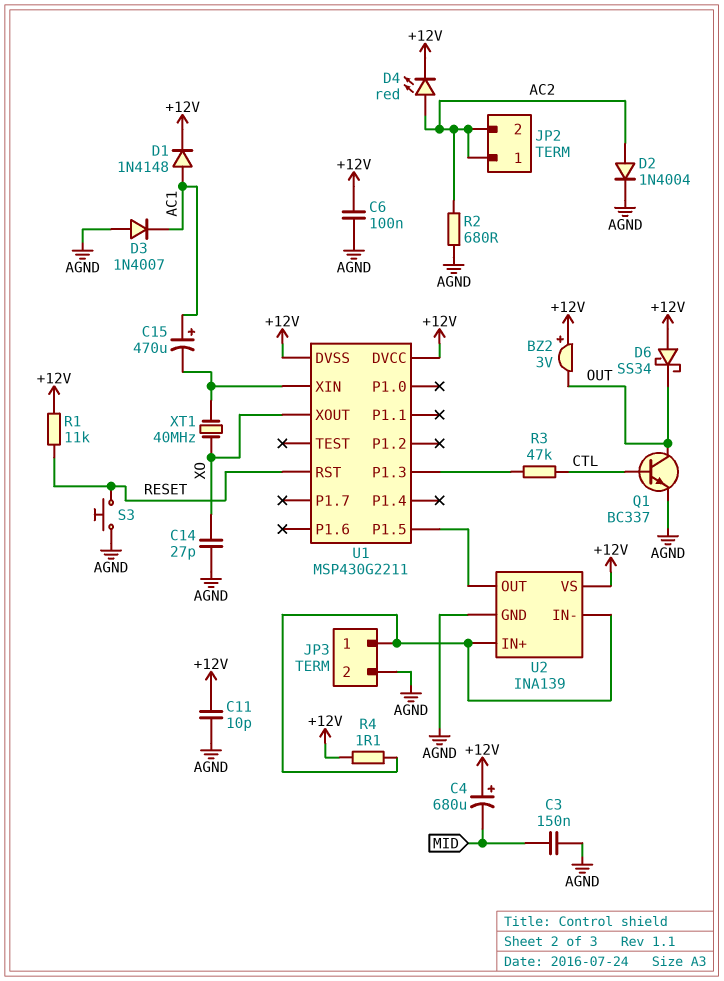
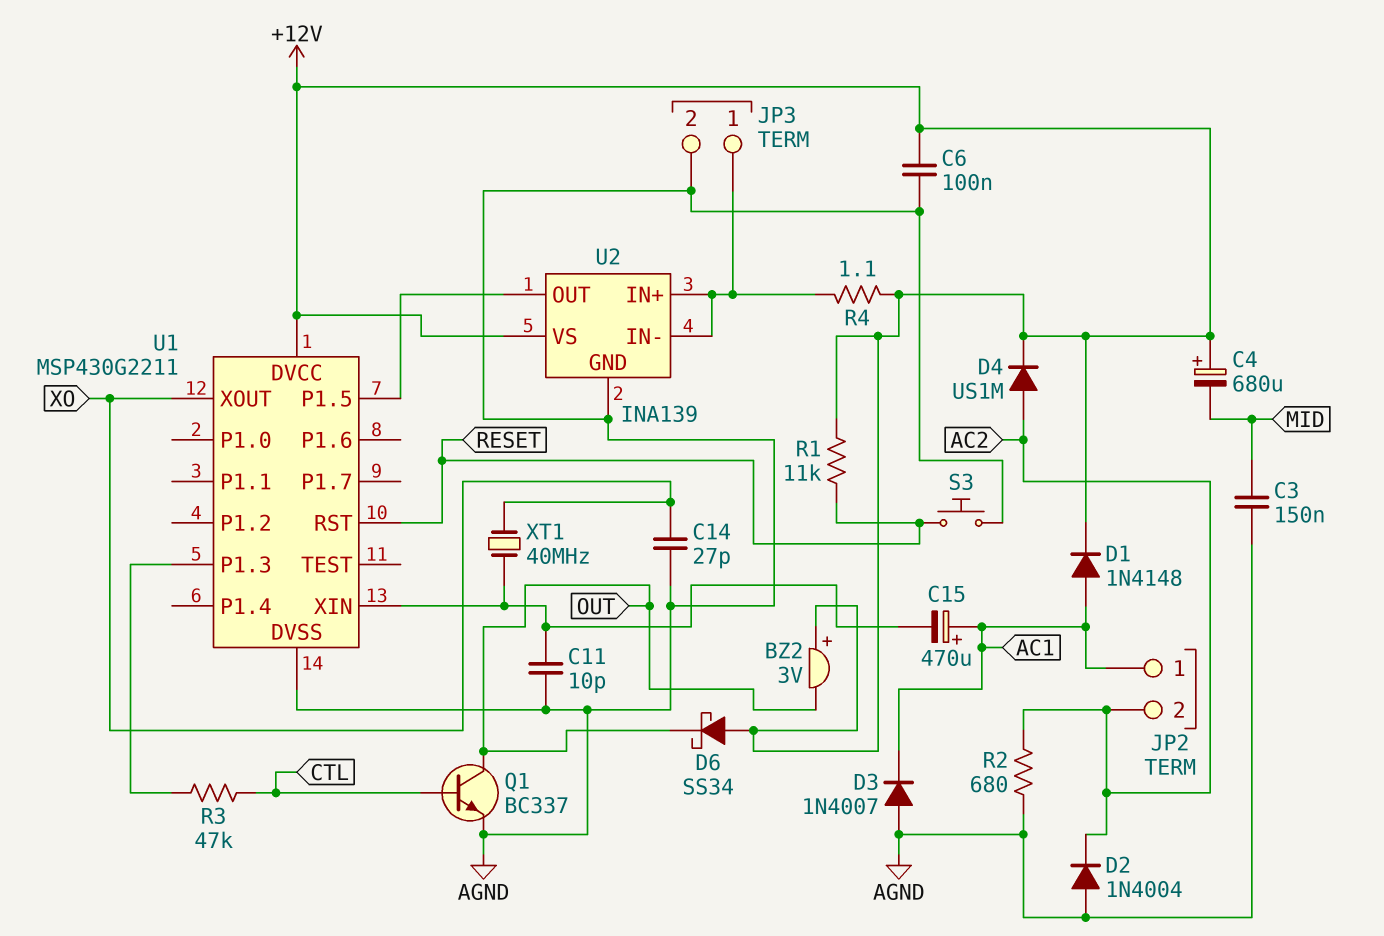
C11: 10pF (+12V, AGND) -> 10pF (AGND, U1/XIN)
D2: diode 1N4004 (A AC2, K AGND) -> diode 1N4004 (A AGND, K AC2)
D4: LED red (A AC2, K +12V) -> diode US1M (A AC2, K +12V)
JP2 pin 1: AC2 -> AC1
U1 pin DVSS: +12V -> AGND

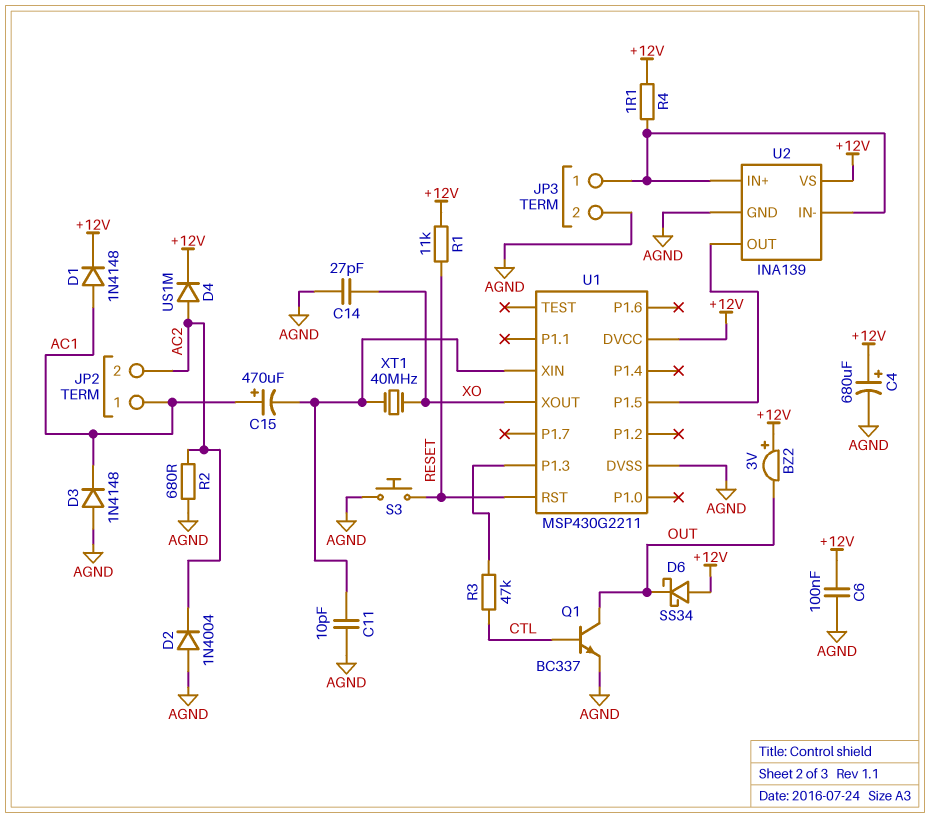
C3: 150nF (AGND, MID) -> none
C4: 680uF (plus +12V, minus MID) -> 680uF (plus +12V, minus AGND)
D3: diode 1N4007 (A AGND, K AC1) -> diode 1N4148 (A AGND, K AC1)

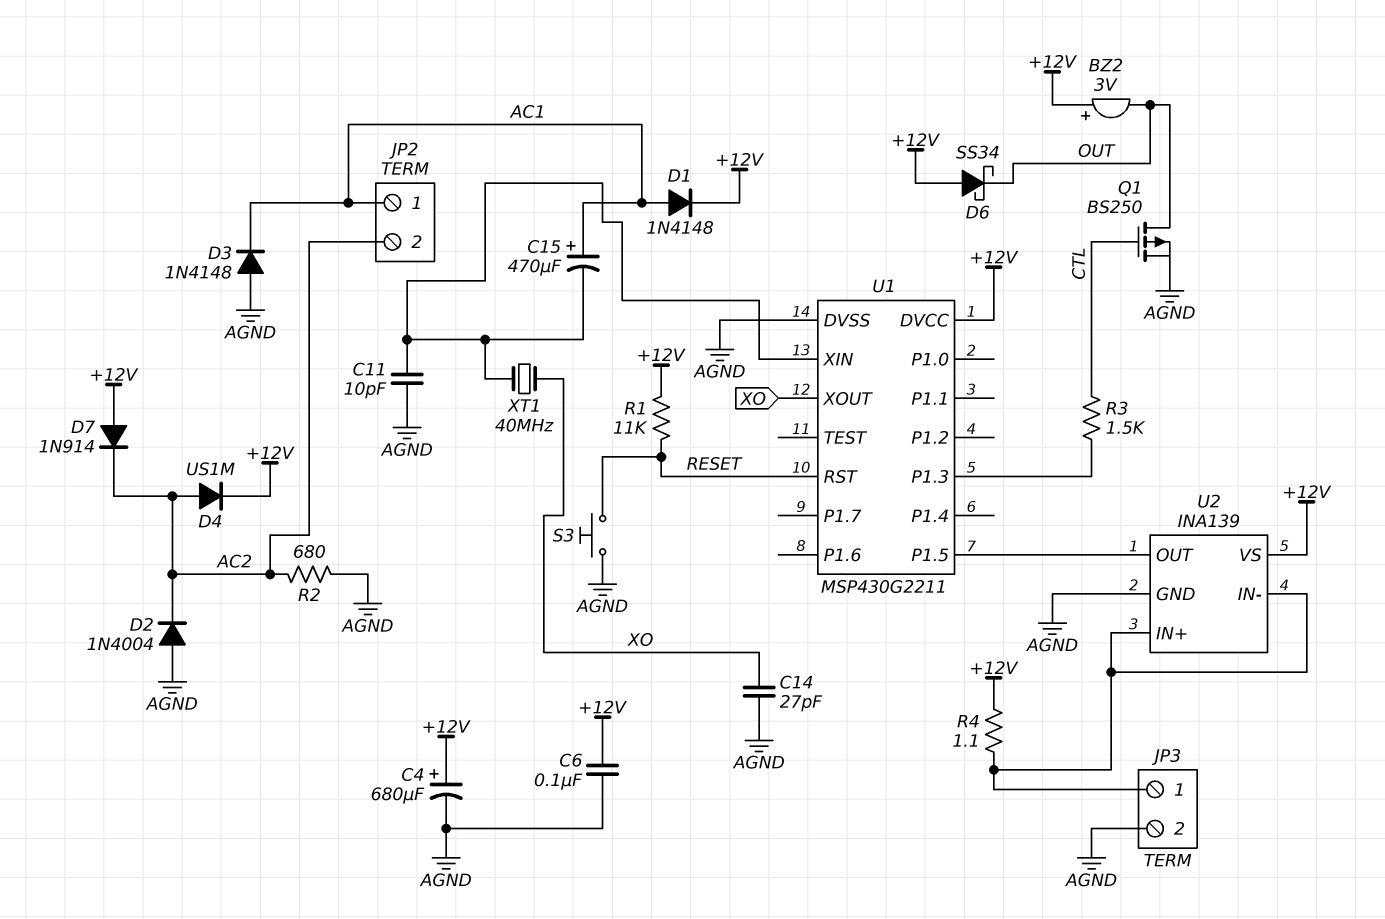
D7: none -> diode 1N914 (A +12V, K AC2)
Q1: NPN BC337 (B CTL, C OUT, E AGND) -> PMOS BS250 (G CTL, D OUT, S AGND)
R3: 47k (CTL, U1/P1.3) -> 1.5k (CTL, U1/P1.3)

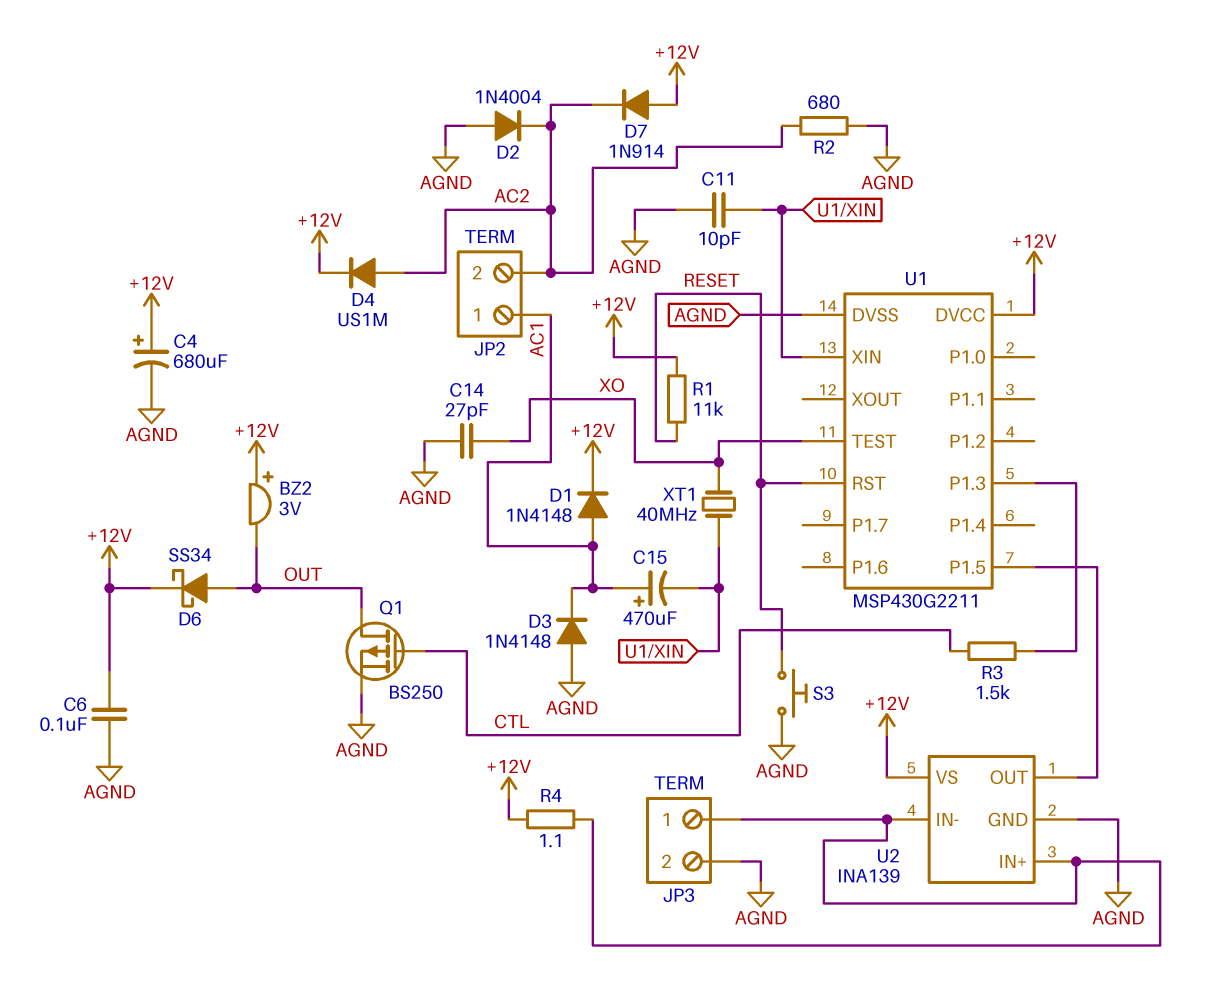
D6: schottky SS34 (A +12V, K OUT) -> schottky SS34 (A OUT, K +12V)
U1 pin TEST: none -> XO
U1 pin XOUT: XO -> none

